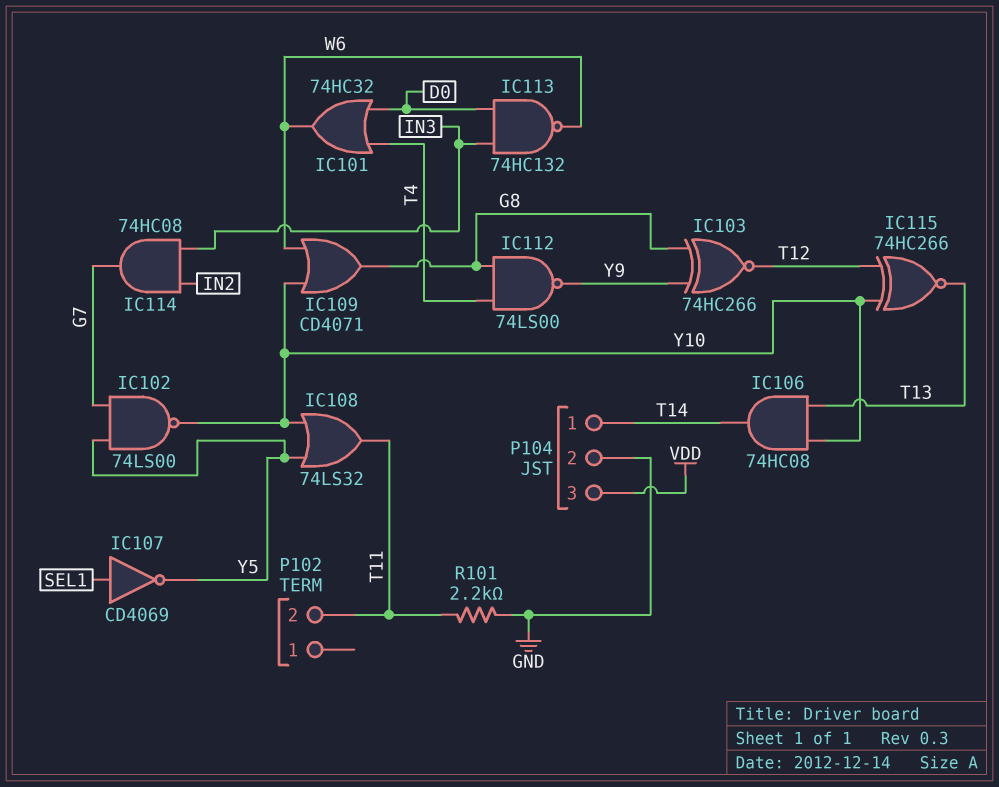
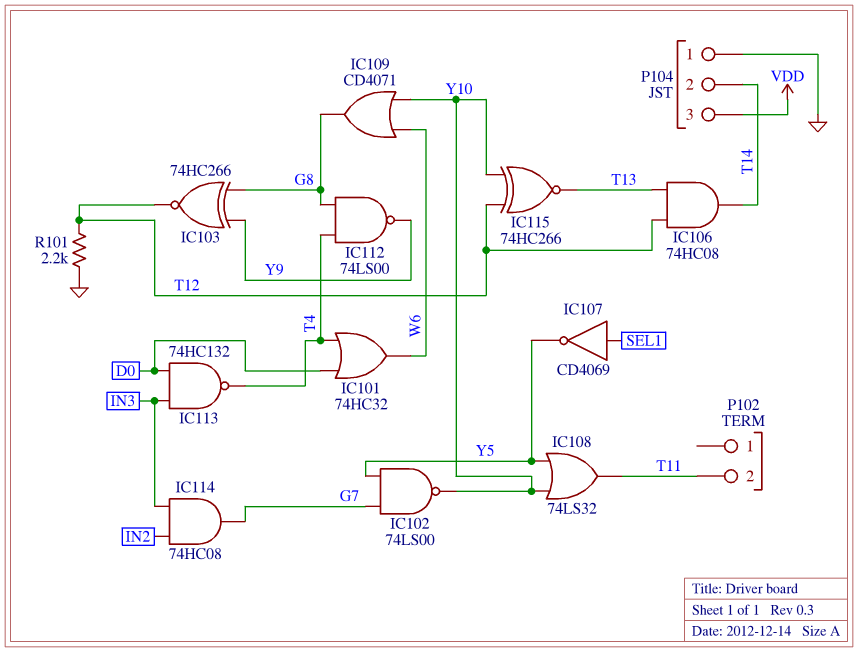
IC106: AND 74HC08 (in T13, in Y10, out T14) -> AND 74HC08 (in T12, in T13, out T14)
IC113: NAND 74HC132 (in D0, in IN3, out W6) -> NAND 74HC132 (in D0, in IN3, out T4)
P104 pin 1: T14 -> GND
P104 pin 2: GND -> T14
R101: 2.2k (GND, T11) -> 2.2k (GND, T12)

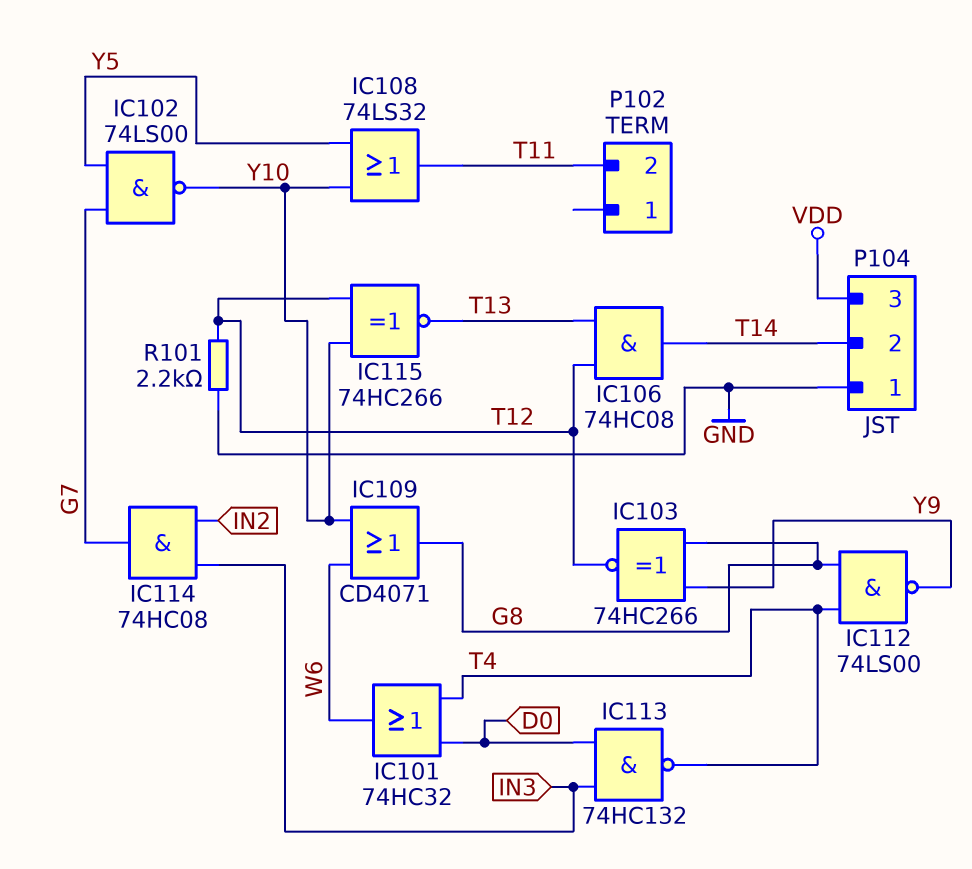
IC107: NOT CD4069 (in SEL1, out Y5) -> none

